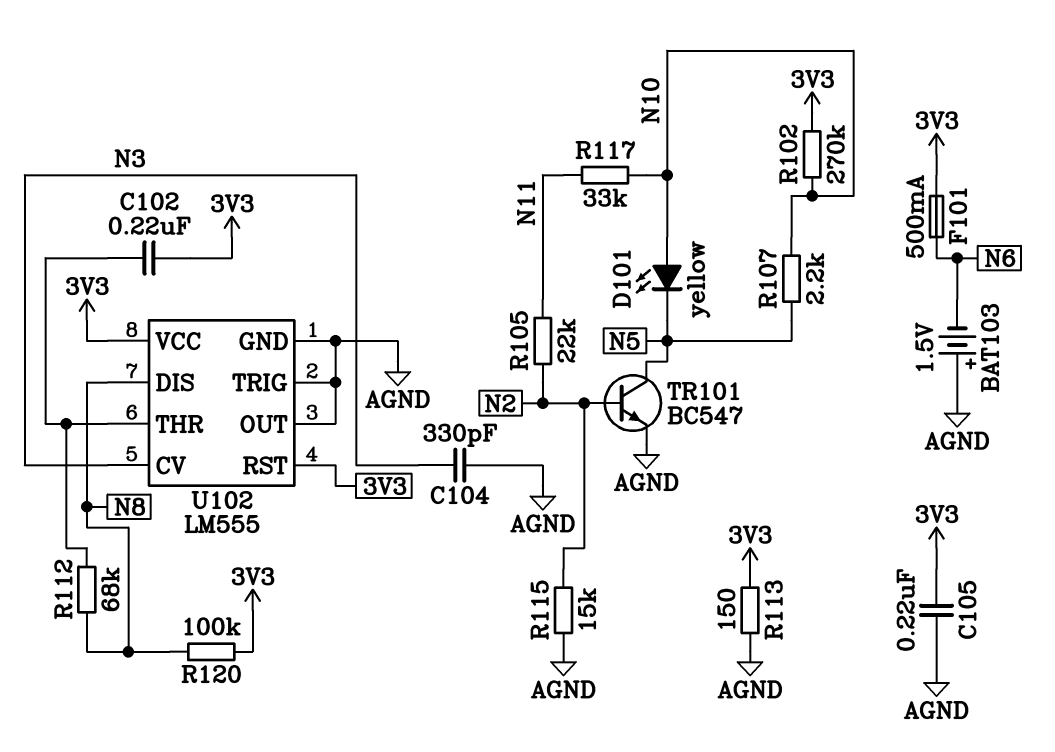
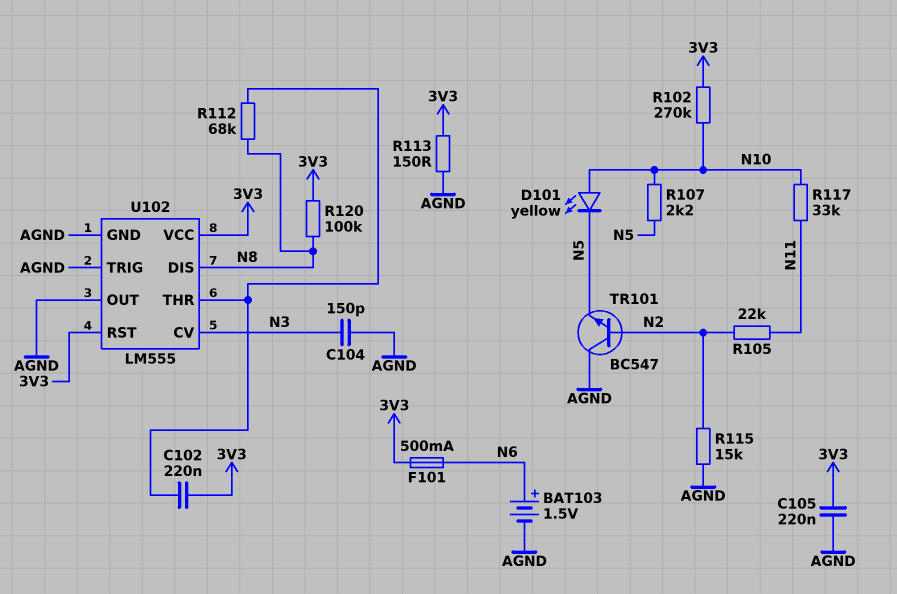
BAT103: 1.5V (plus AGND, minus N6) -> 1.5V (plus N6, minus AGND)
C104: 330pF (AGND, N3) -> 150pF (AGND, N3)
TR101: NPN BC547 (B N2, C N5, E AGND) -> NPN BC547 (B N2, C AGND, E N5)

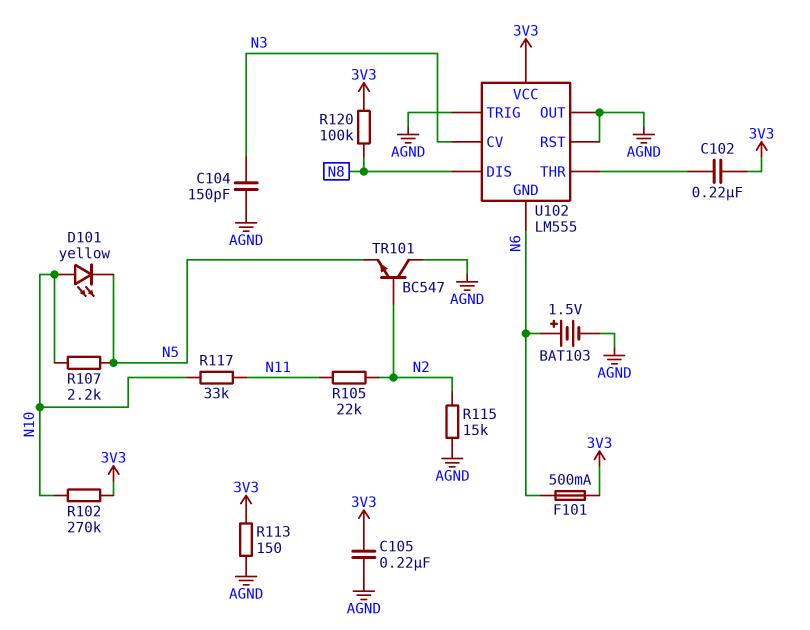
R112: 68k (N8, U102/THR) -> none
U102 pin GND: AGND -> N6
U102 pin RST: 3V3 -> AGND

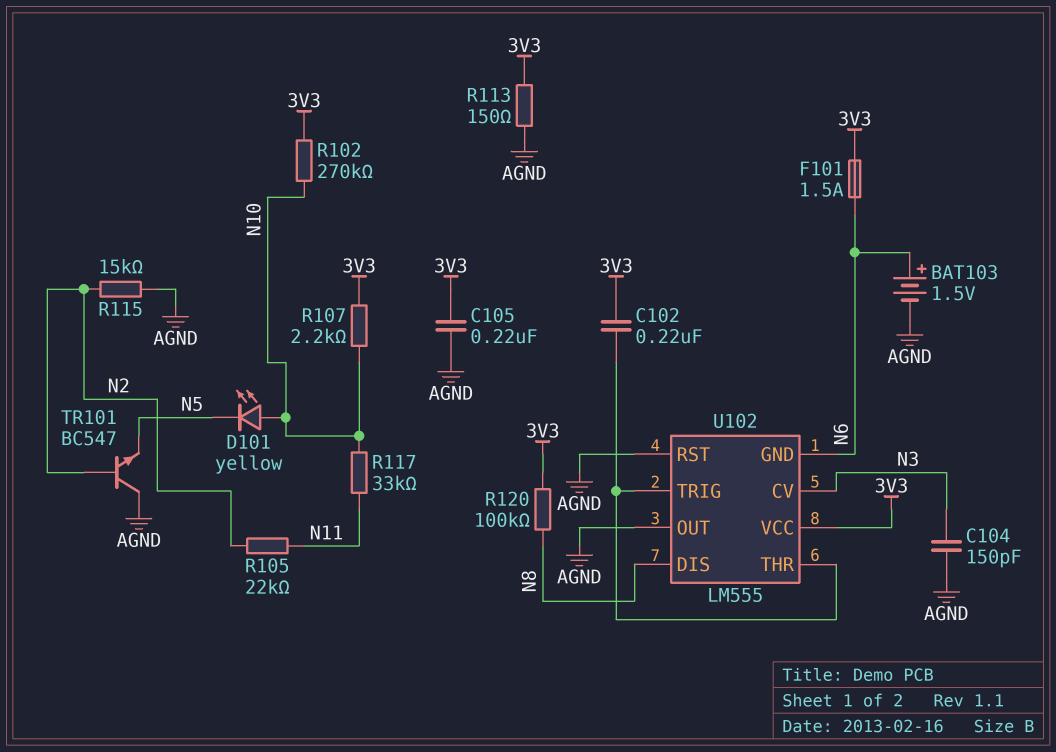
F101: 500mA (3V3, N6) -> 1.5A (3V3, N6)
R107: 2.2k (N5, N10) -> 2.2k (3V3, N10)
U102 pin TRIG: AGND -> U102/THR

